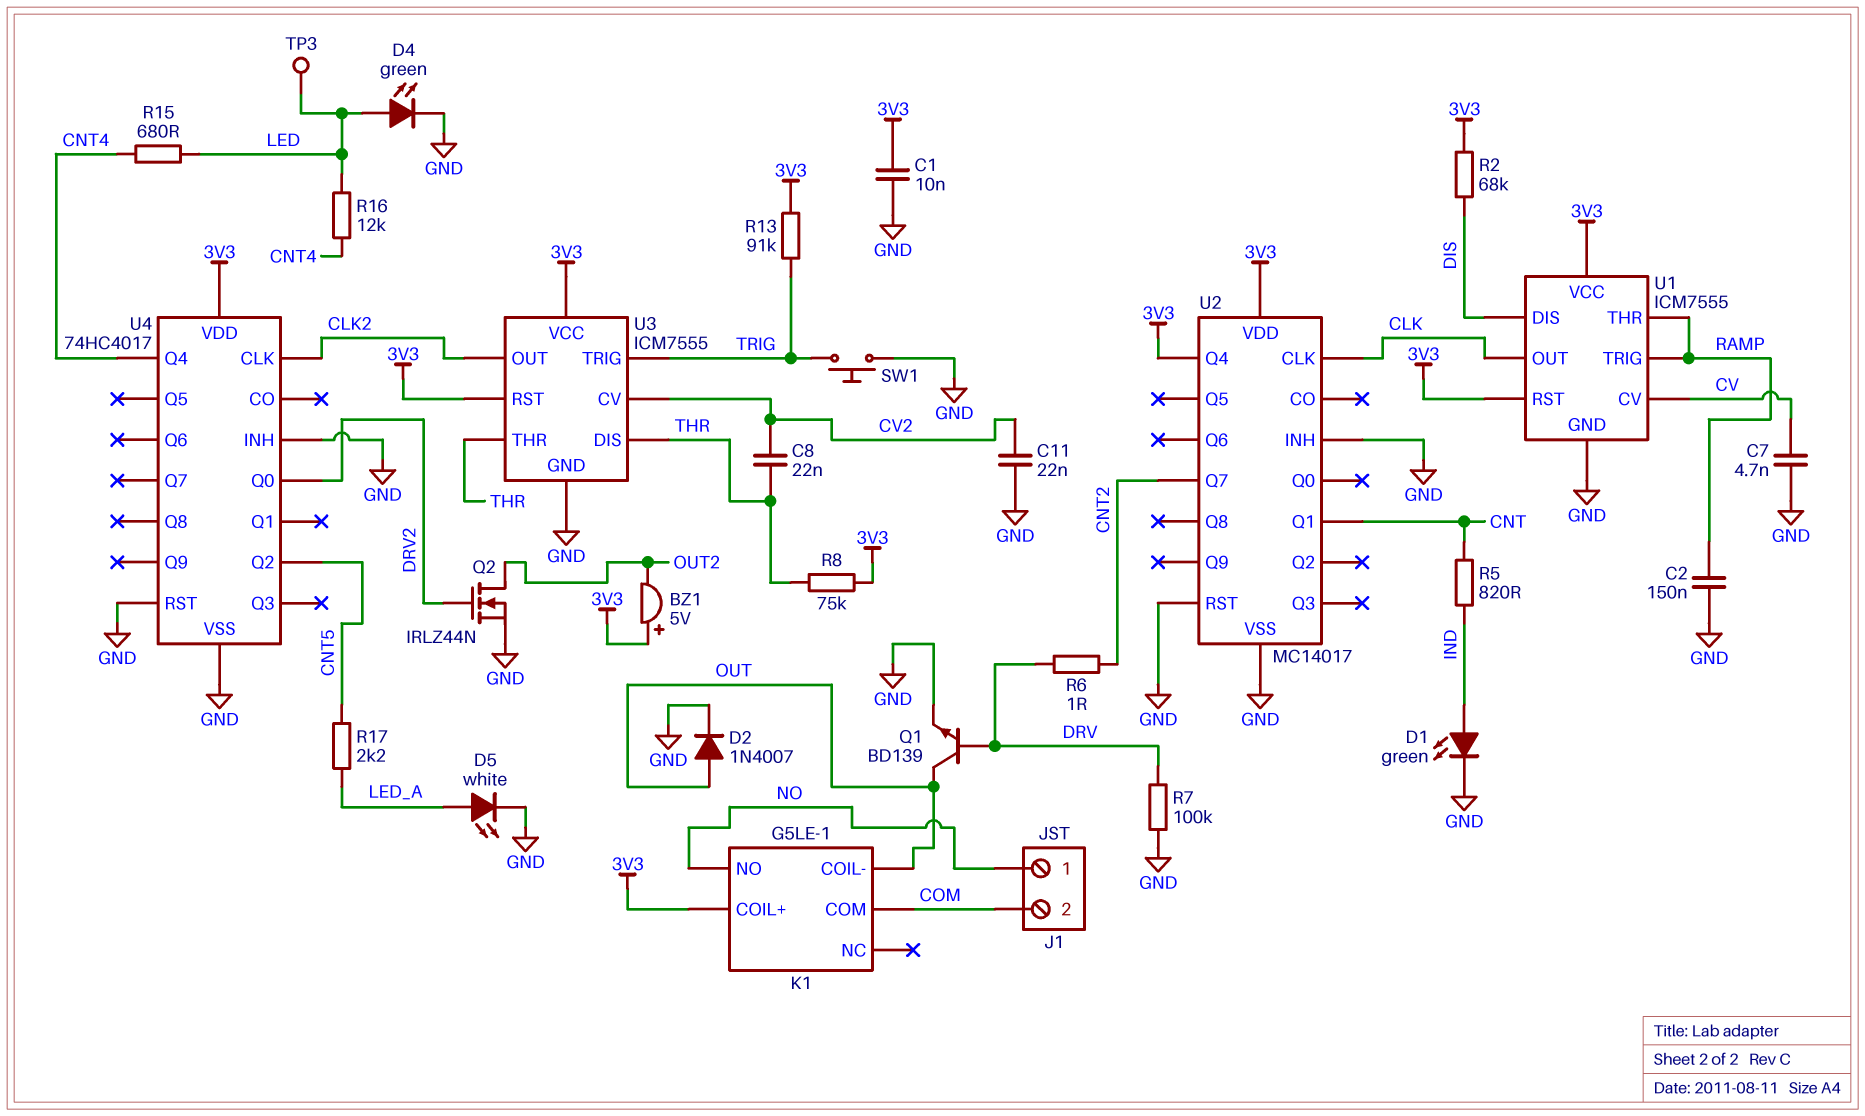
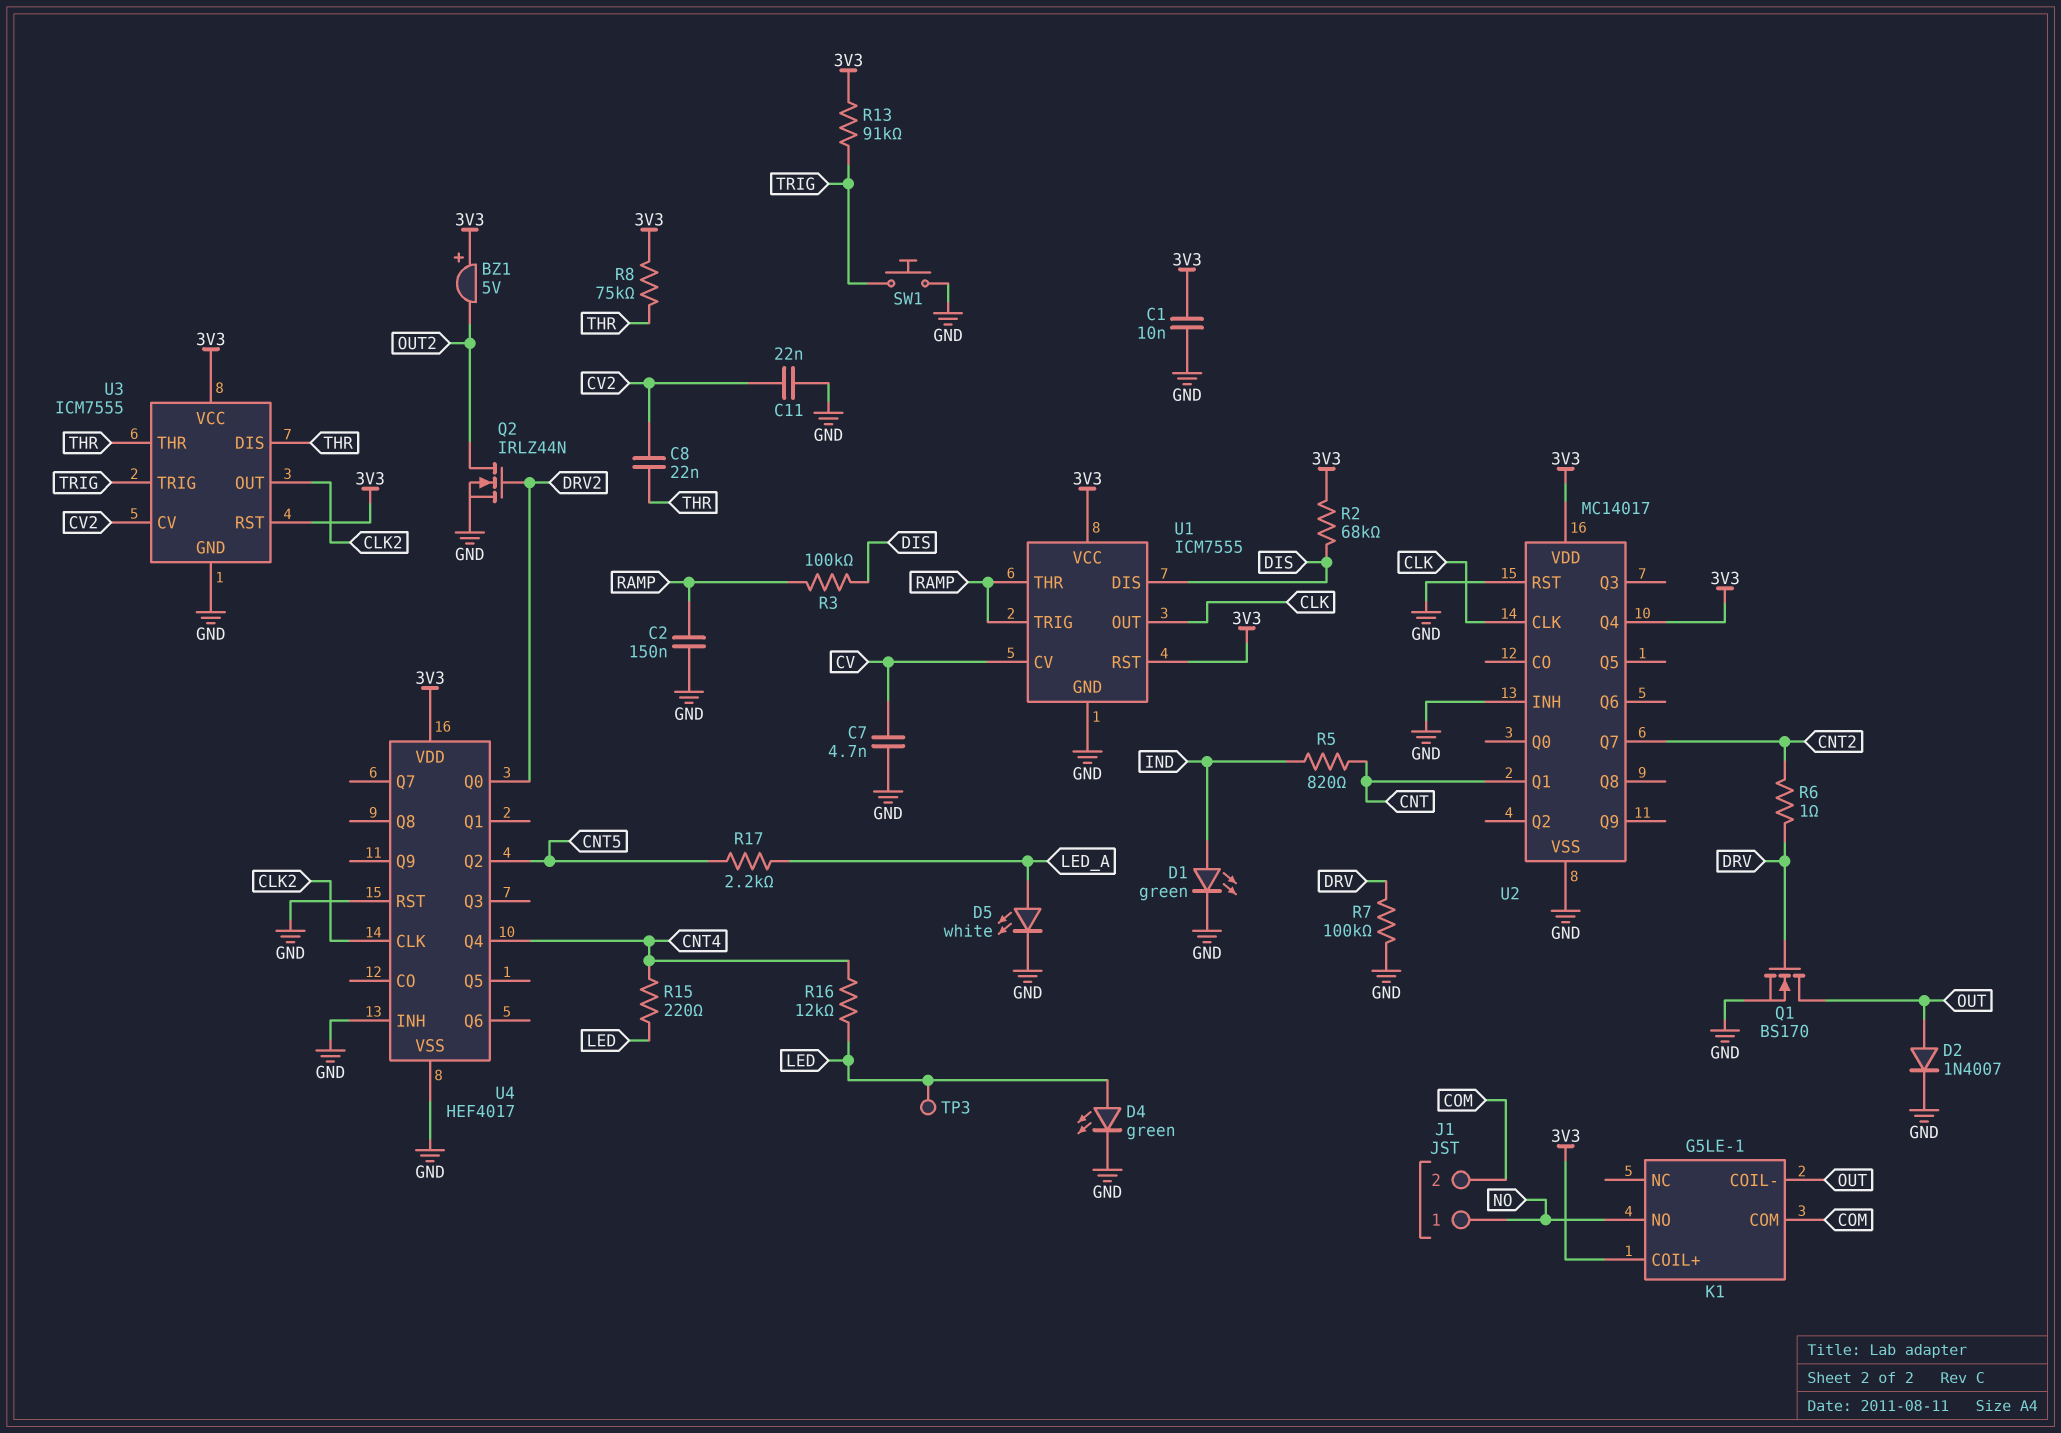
Q1: NPN BD139 (B DRV, C OUT, E GND) -> NMOS BS170 (G DRV, D OUT, S GND)
R3: none -> 100k (DIS, RAMP)
R15: 680 (CNT4, LED) -> 220 (CNT4, LED)
U4: 74HC4017 -> HEF4017

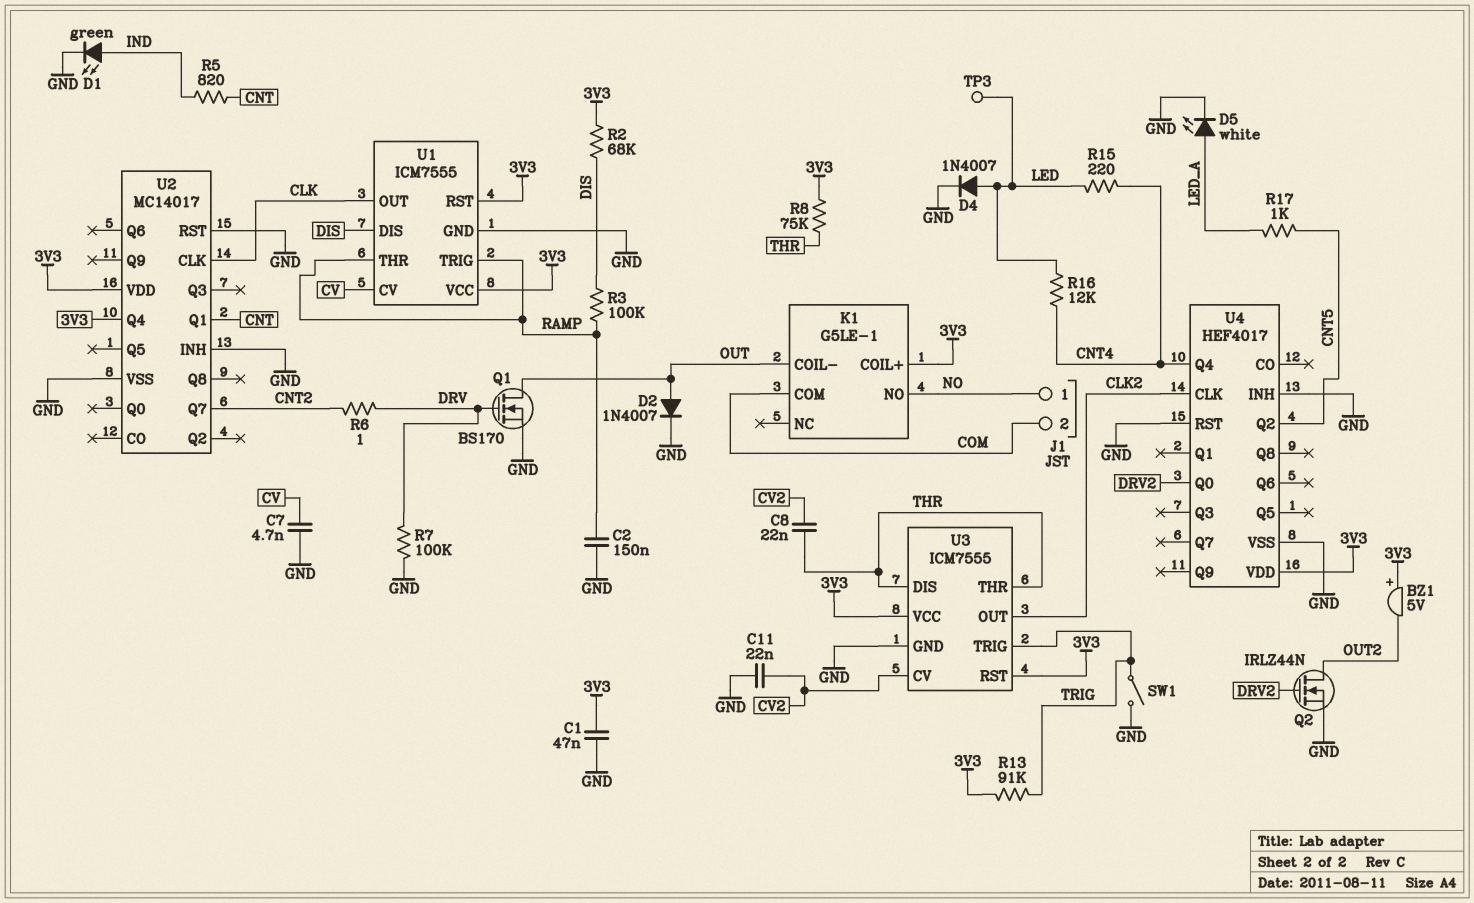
C1: 10nF (3V3, GND) -> 47nF (3V3, GND)
D4: LED green (A LED, K GND) -> diode 1N4007 (A LED, K GND)
R17: 2.2k (CNT5, LED_A) -> 1k (CNT5, LED_A)
SW1: button (GND, TRIG) -> switch (GND, TRIG)

